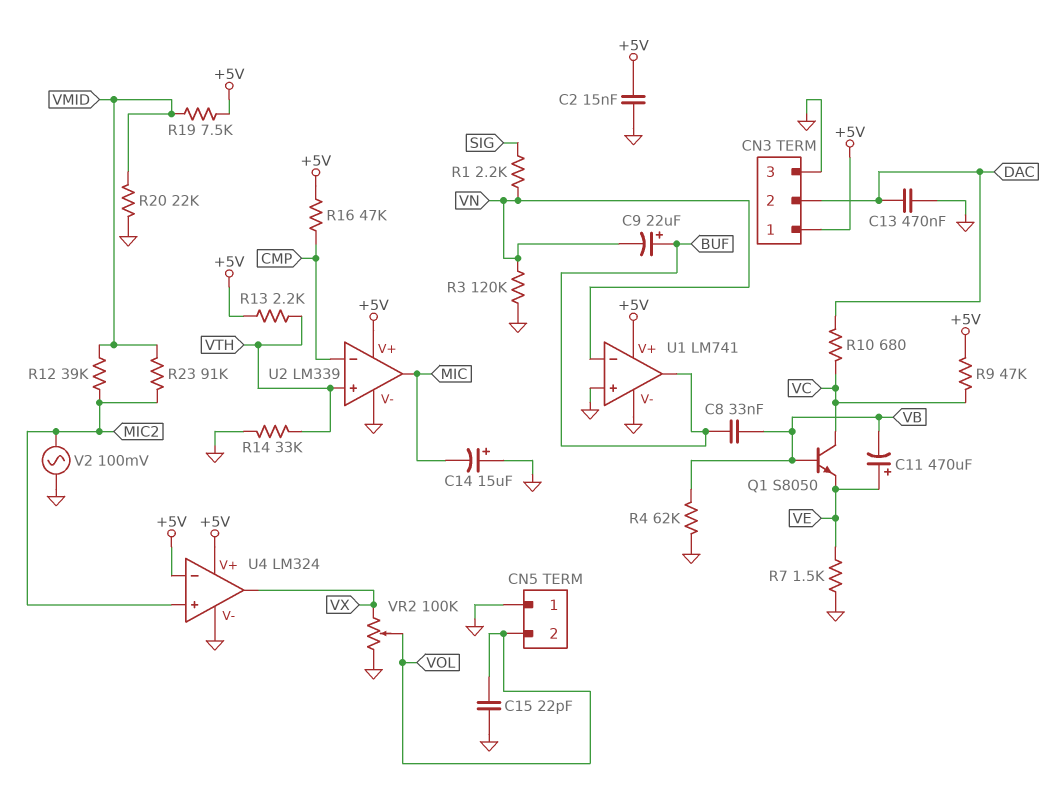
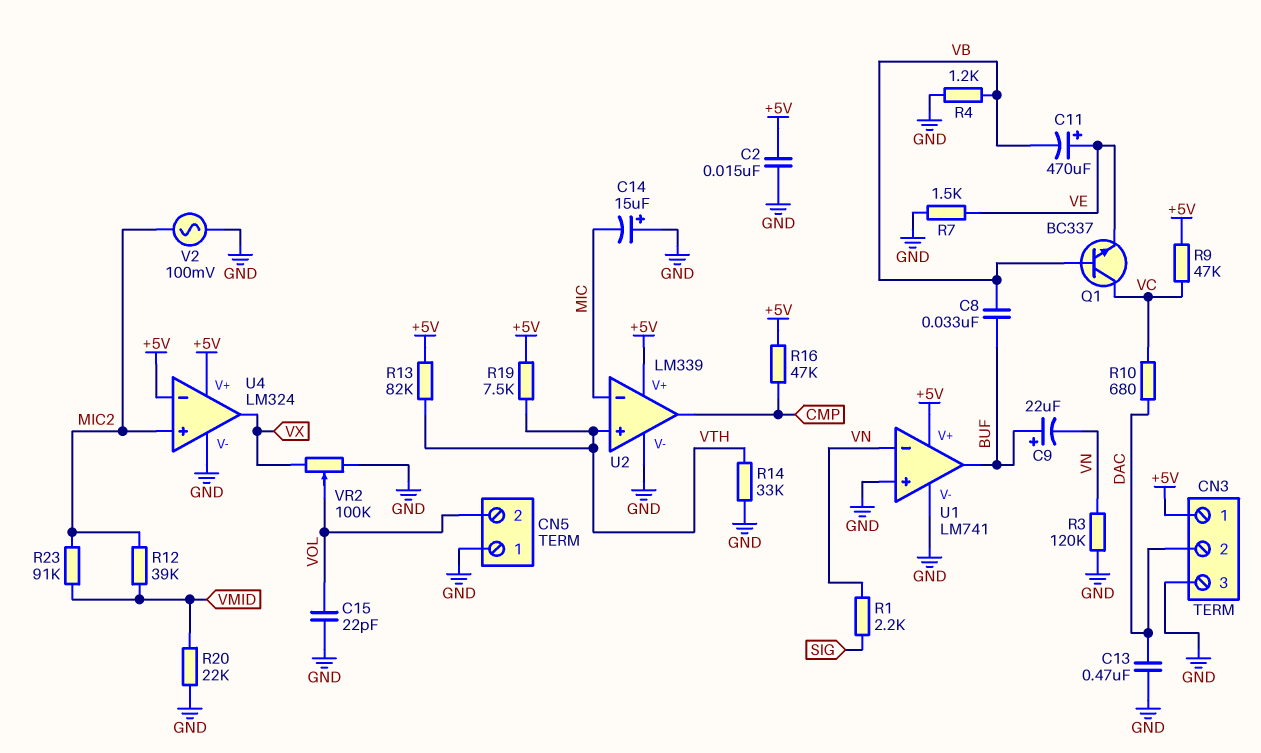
Q1: NPN S8050 (B VB, C VC, E VE) -> NPN BC337 (B VB, C VC, E VE)
R4: 62k (GND, VB) -> 1.2k (GND, VB)
R13: 2.2k (+5V, VTH) -> 82k (+5V, VTH)
R19: 7.5k (+5V, VMID) -> 7.5k (+5V, VTH)
U2 pin in-: CMP -> MIC
U2 pin out: MIC -> CMP

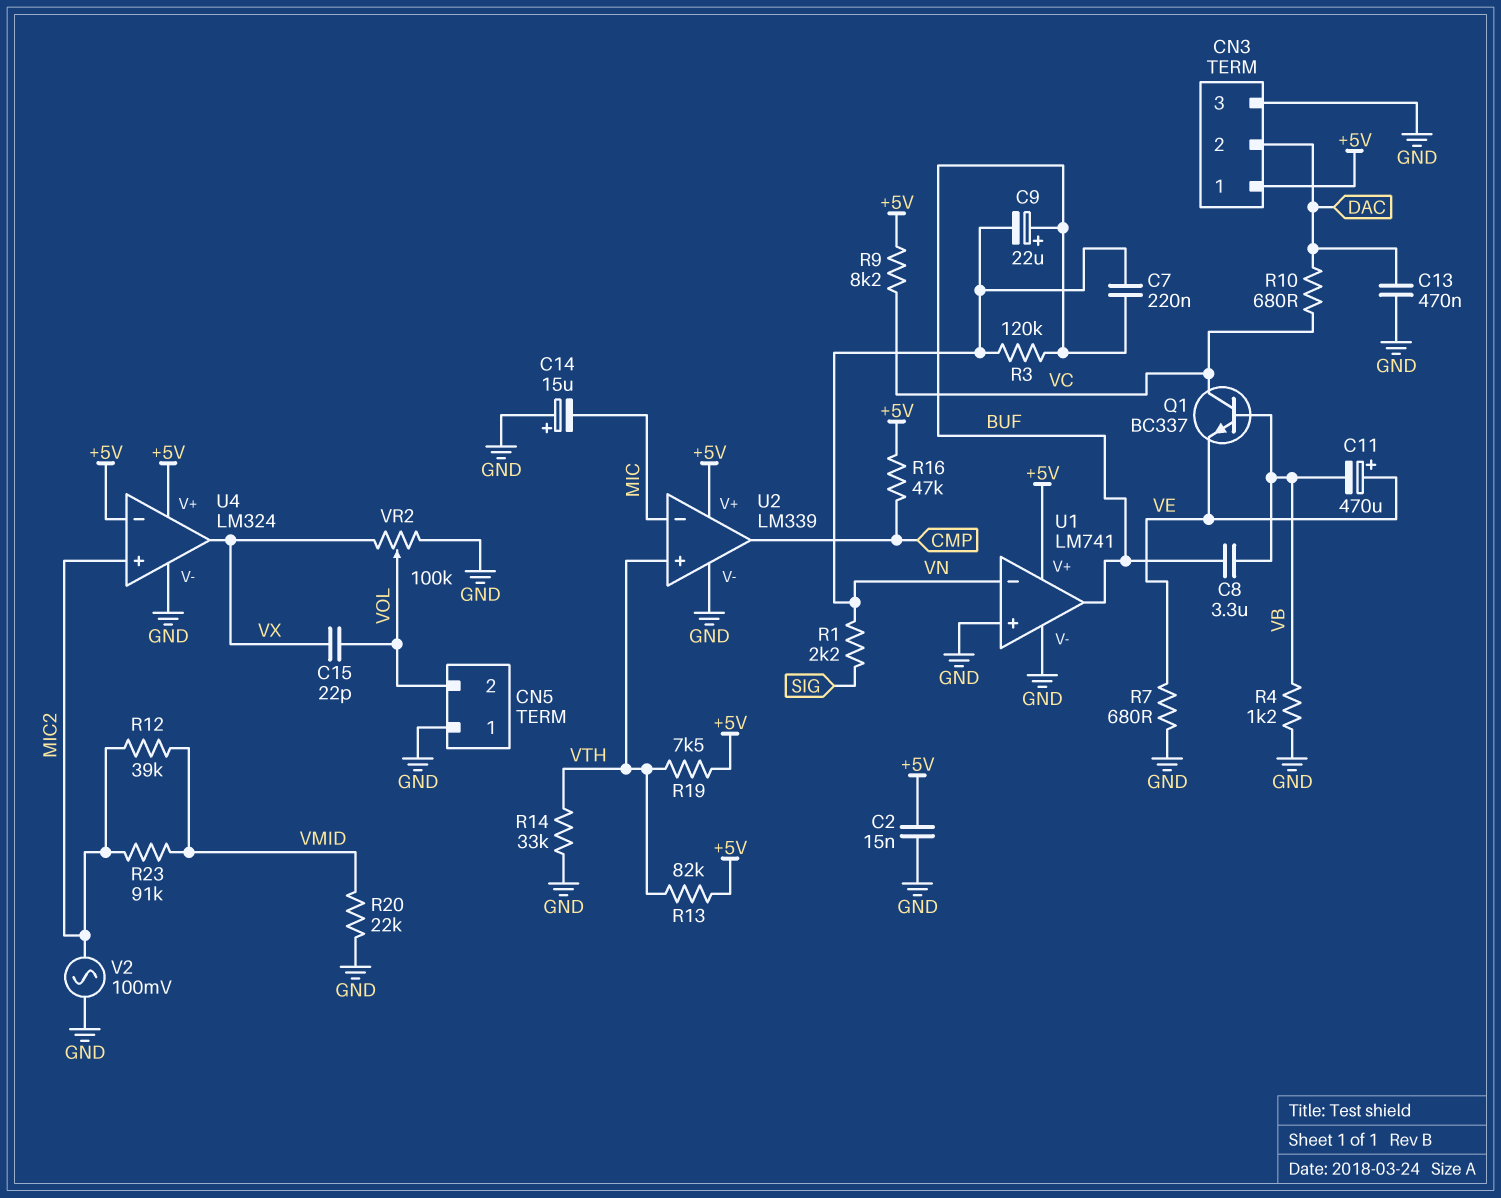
C7: none -> 220nF (BUF, VN)
C8: 33nF (BUF, VB) -> 3.3uF (BUF, VB)
C15: 22pF (GND, VOL) -> 22pF (VOL, VX)
R3: 120k (GND, VN) -> 120k (BUF, VN)
R7: 1.5k (GND, VE) -> 680 (GND, VE)
R9: 47k (+5V, VC) -> 8.2k (+5V, VC)

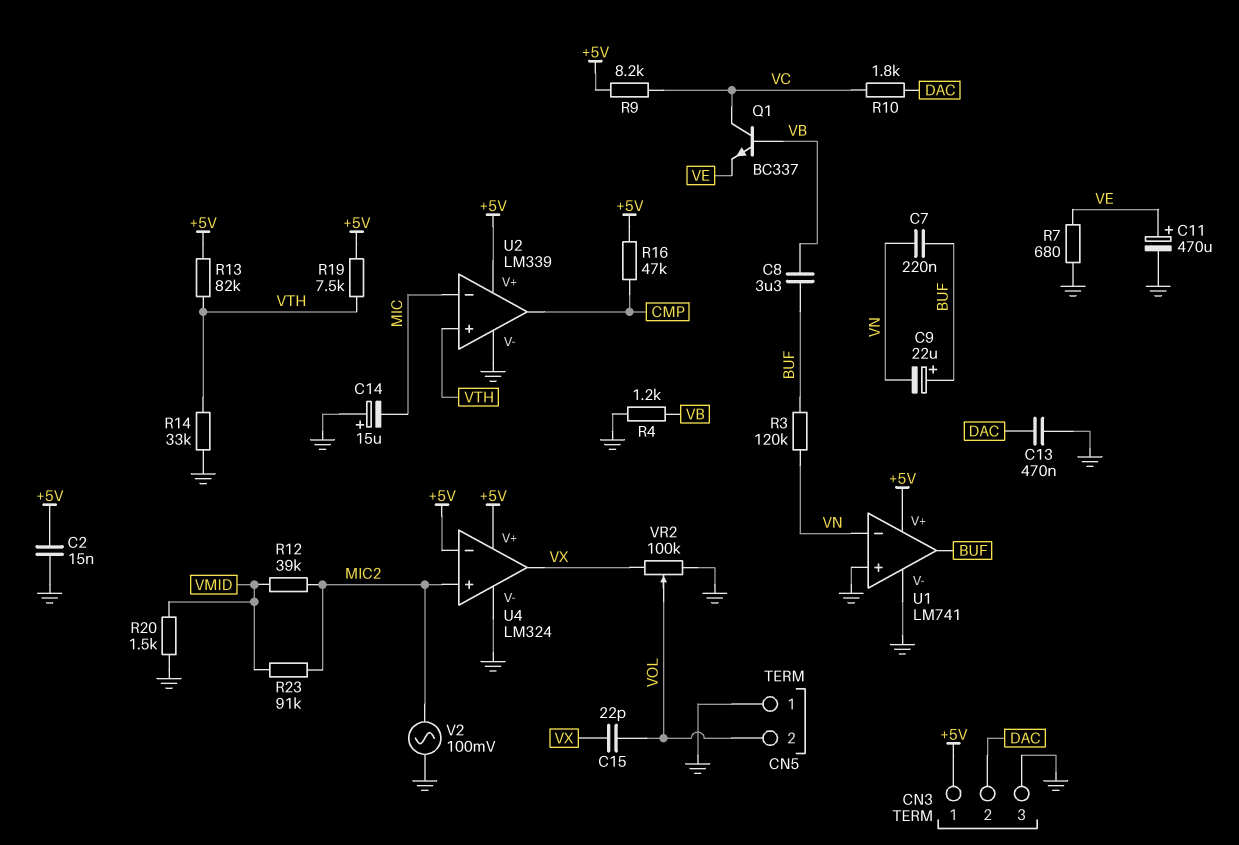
C11: 470uF (plus VE, minus VB) -> 470uF (plus VE, minus GND)
R1: 2.2k (SIG, VN) -> none
R10: 680 (DAC, VC) -> 1.8k (DAC, VC)
R20: 22k (GND, VMID) -> 1.5k (GND, VMID)

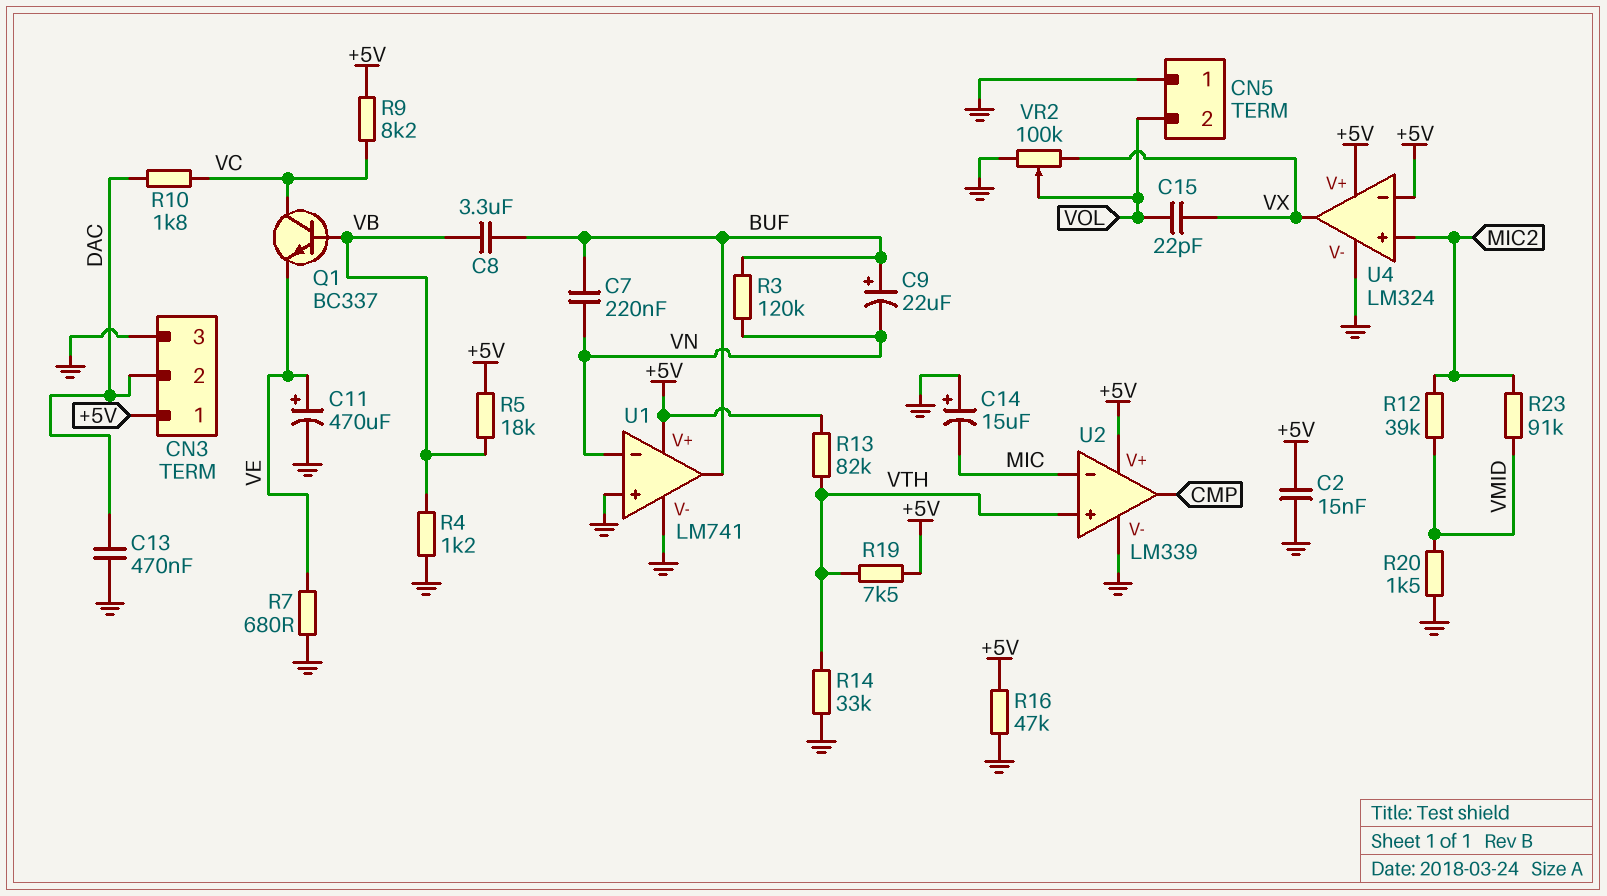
R5: none -> 18k (+5V, VB)
R16: 47k (+5V, CMP) -> 47k (+5V, GND)
V2: AC 100mV (GND, MIC2) -> none

